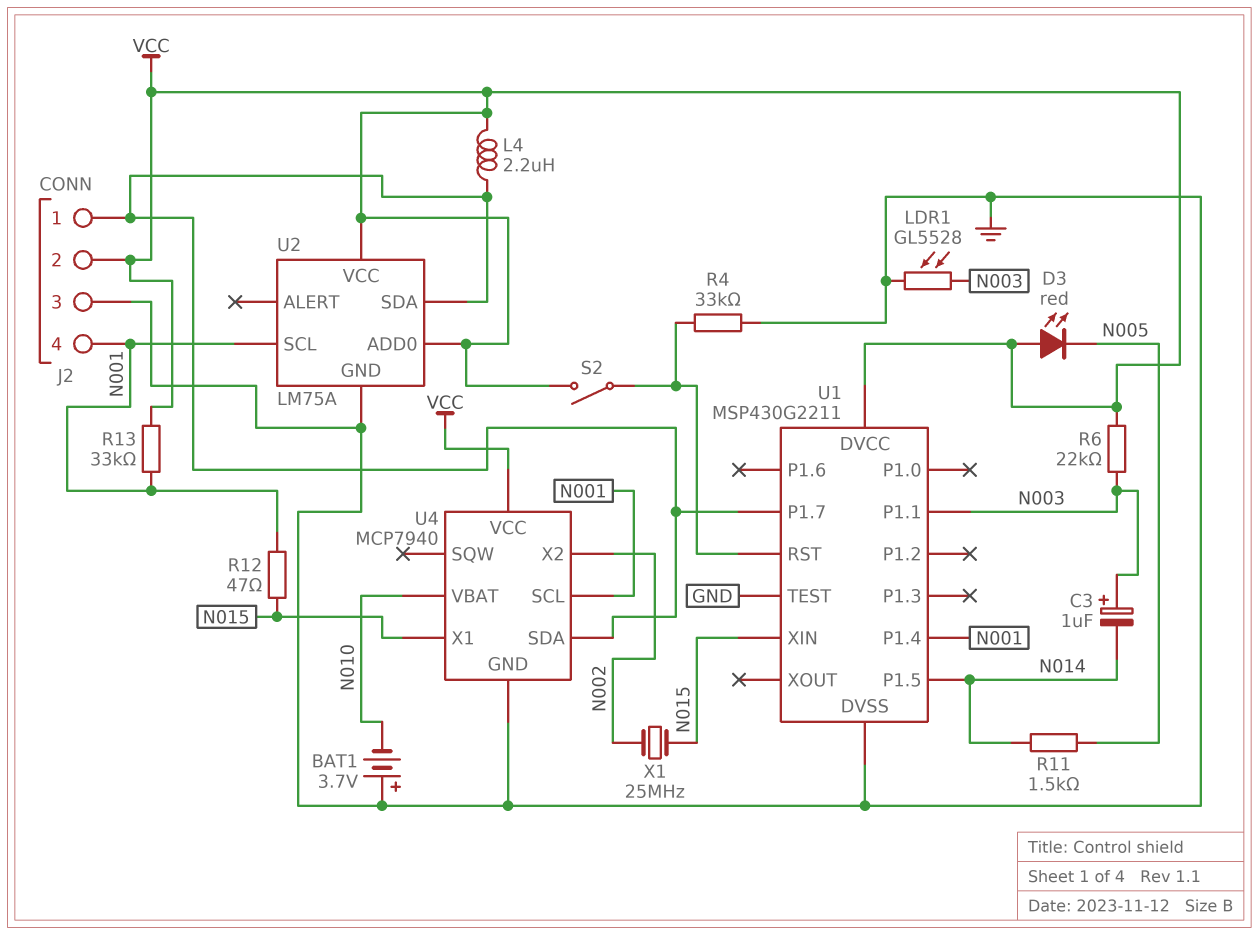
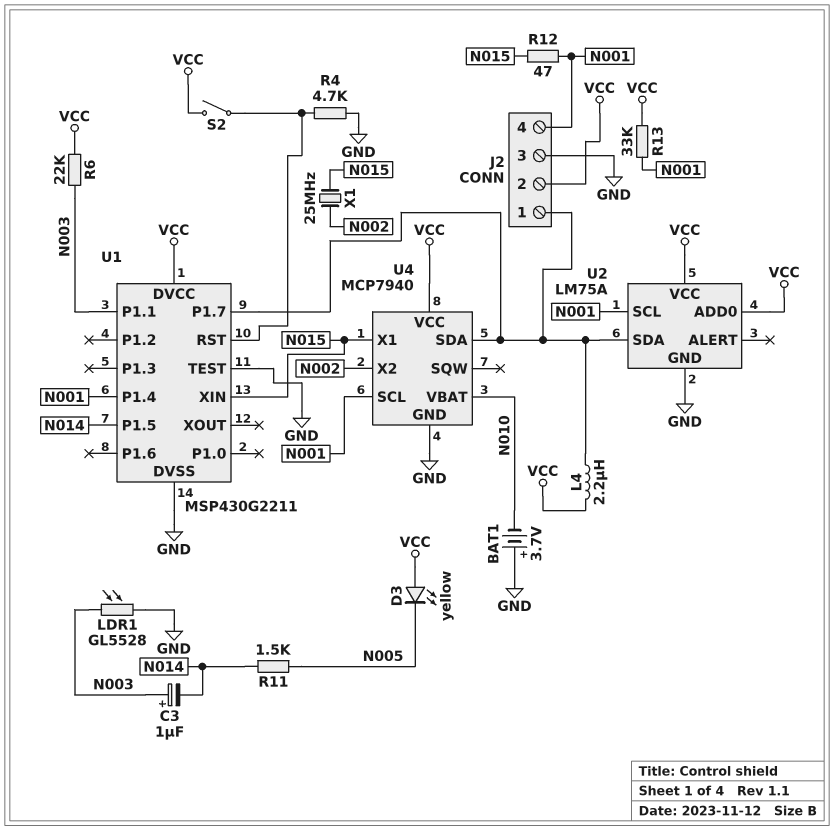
D3: LED red (A VCC, K N005) -> LED yellow (A VCC, K N005)
R4: 33k (GND, U1/RST) -> 4.7k (GND, U1/RST)

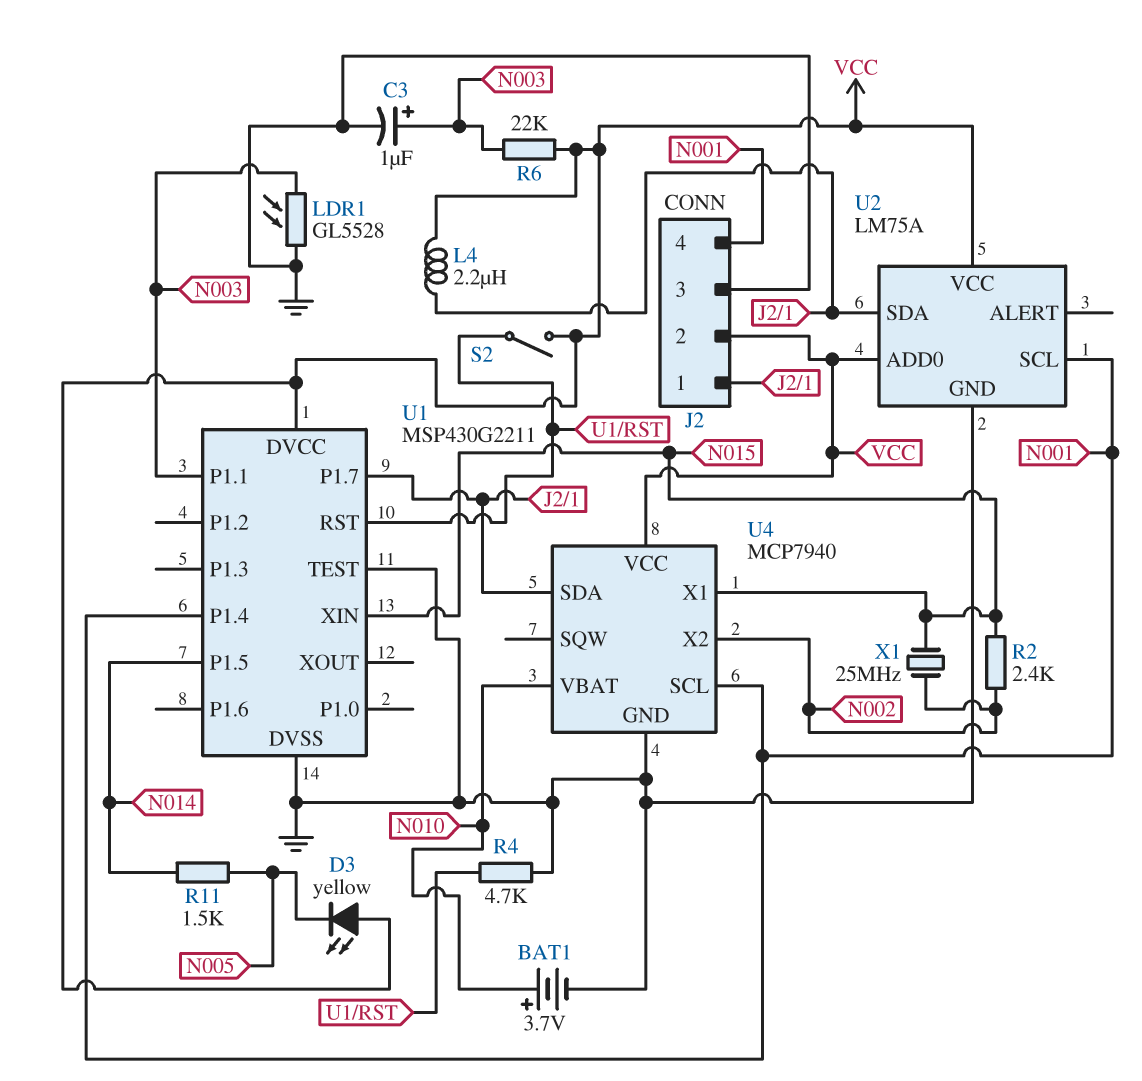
BAT1: 3.7V (plus GND, minus N010) -> 3.7V (plus N010, minus GND)
C3: 1uF (plus N003, minus N014) -> 1uF (plus N003, minus GND)
R2: none -> 2.4k (N002, N015)
R12: 47 (N001, N015) -> none
R13: 33k (N001, VCC) -> none

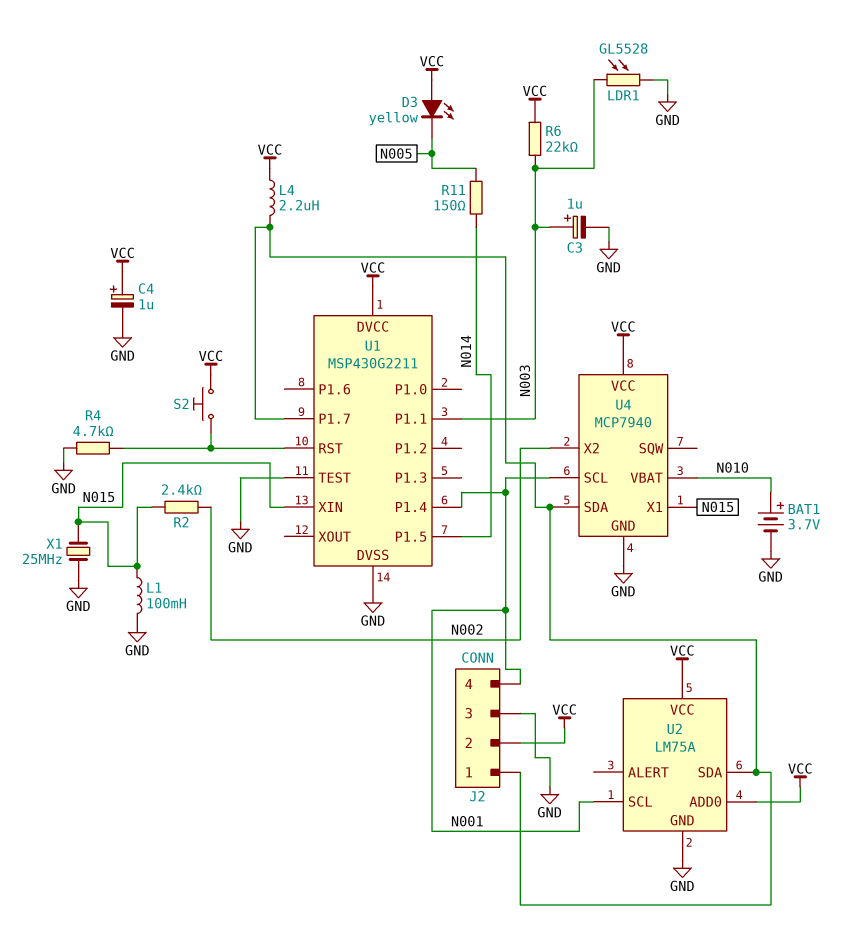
C4: none -> 1uF (plus VCC, minus GND)
L1: none -> 100mH (GND, N015)
R11: 1.5k (N005, N014) -> 150 (N005, N014)
S2: switch (U1/RST, VCC) -> button (U1/RST, VCC)
X1: 25MHz (N002, N015) -> 25MHz (GND, N015)

